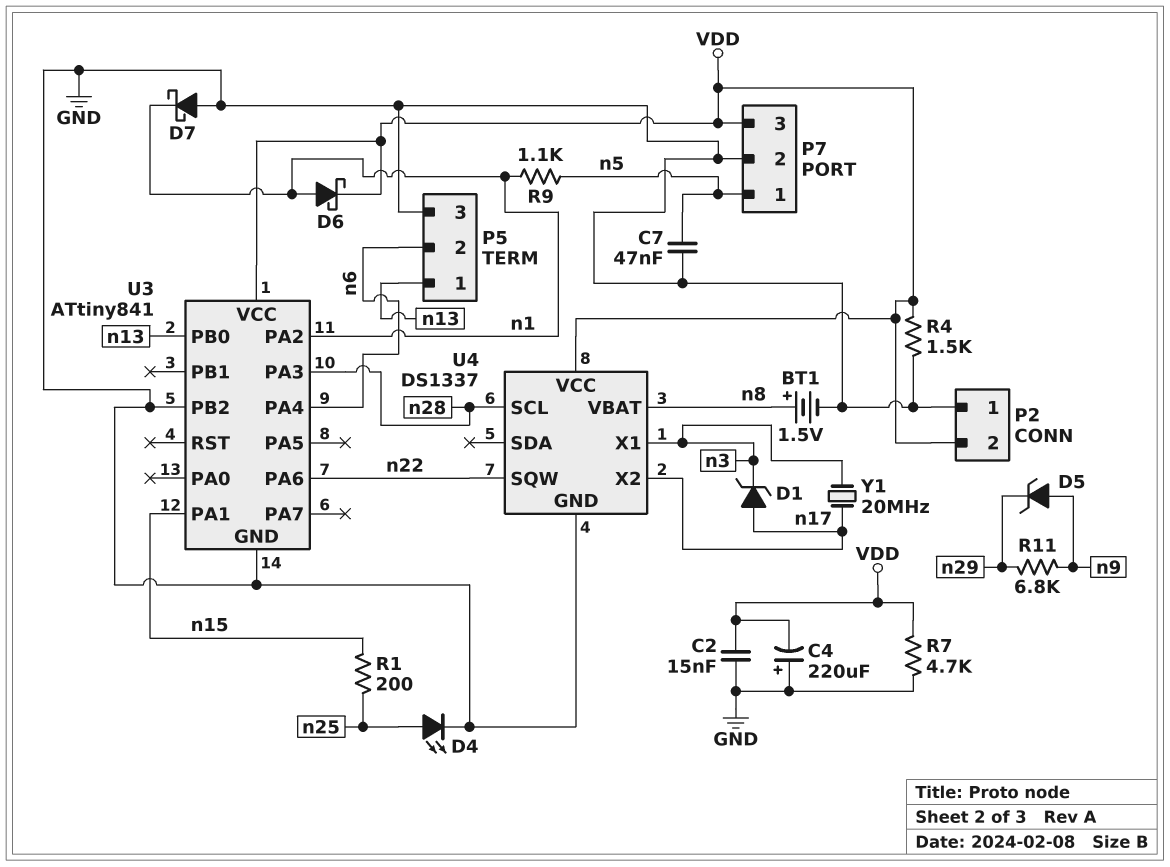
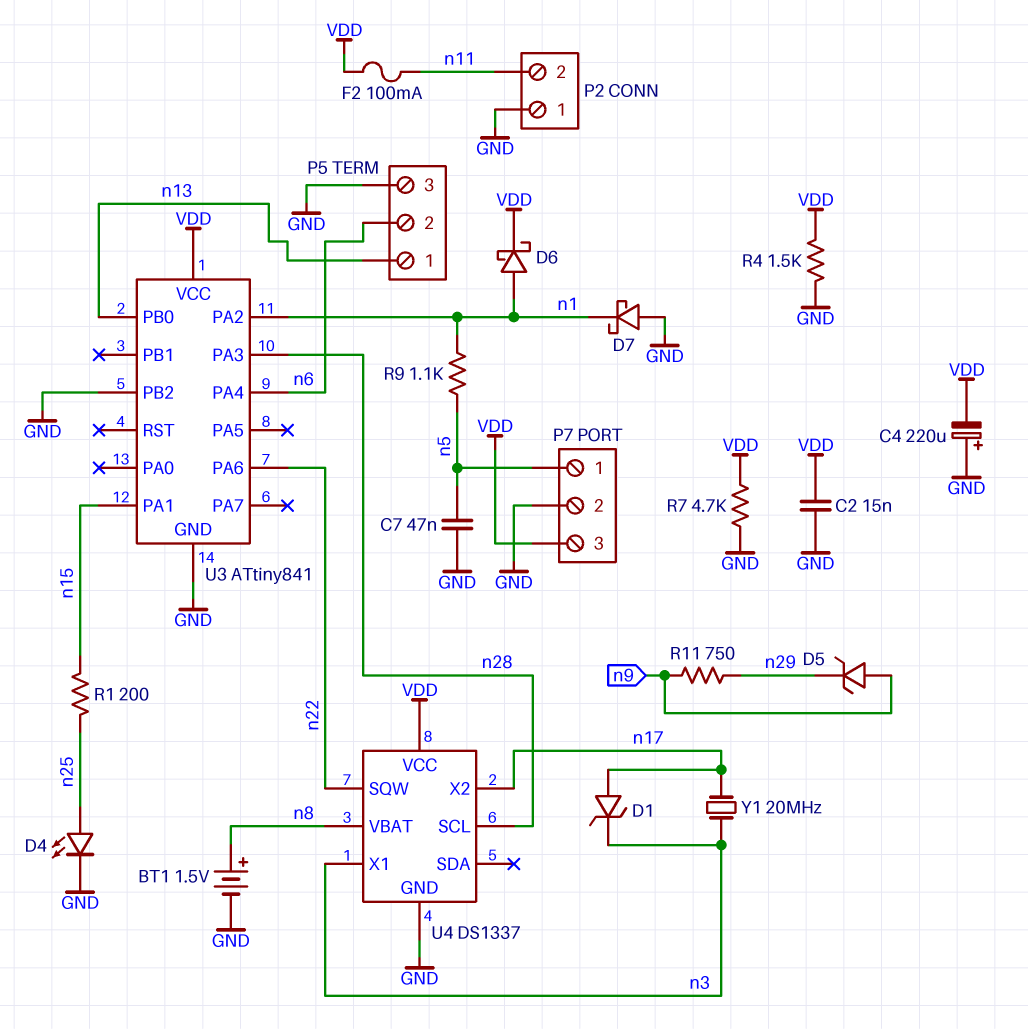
F2: none -> 100mA (VDD, n11)
P2 pin 2: VDD -> n11
R11: 6.8k (n9, n29) -> 750 (n9, n29)

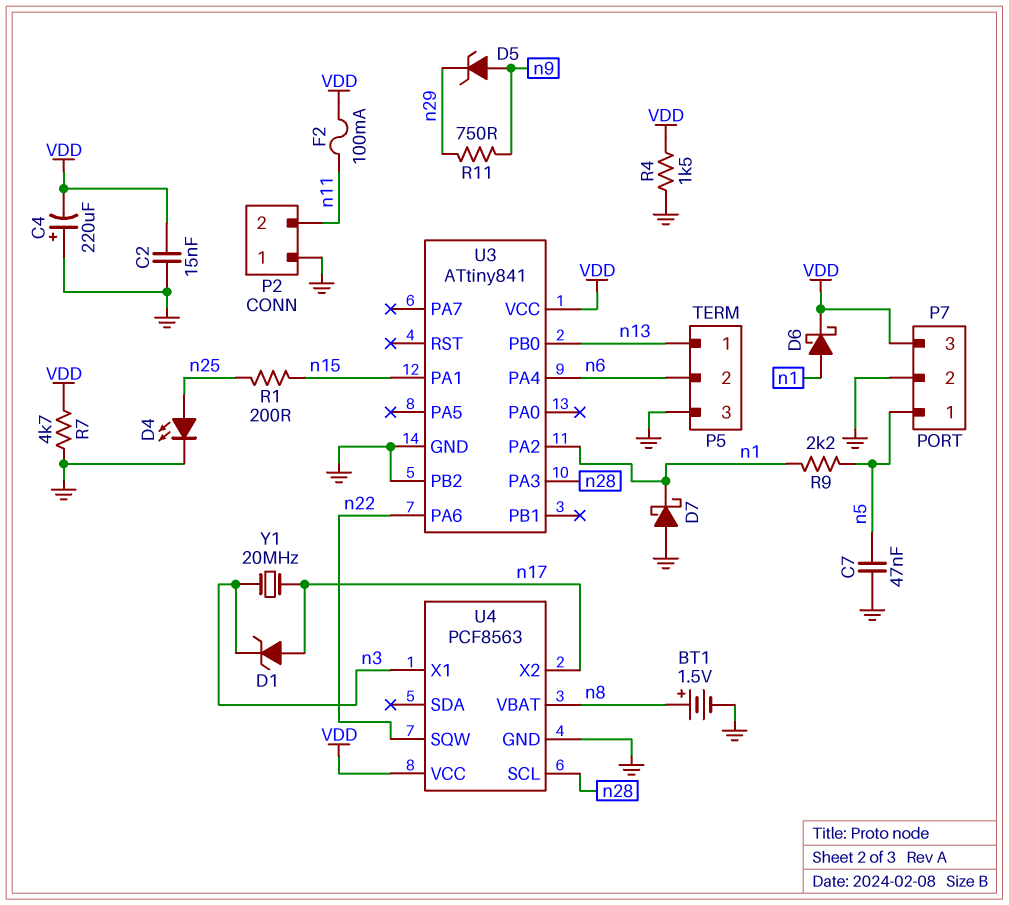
R9: 1.1k (n1, n5) -> 2.2k (n1, n5)
U4: DS1337 -> PCF8563

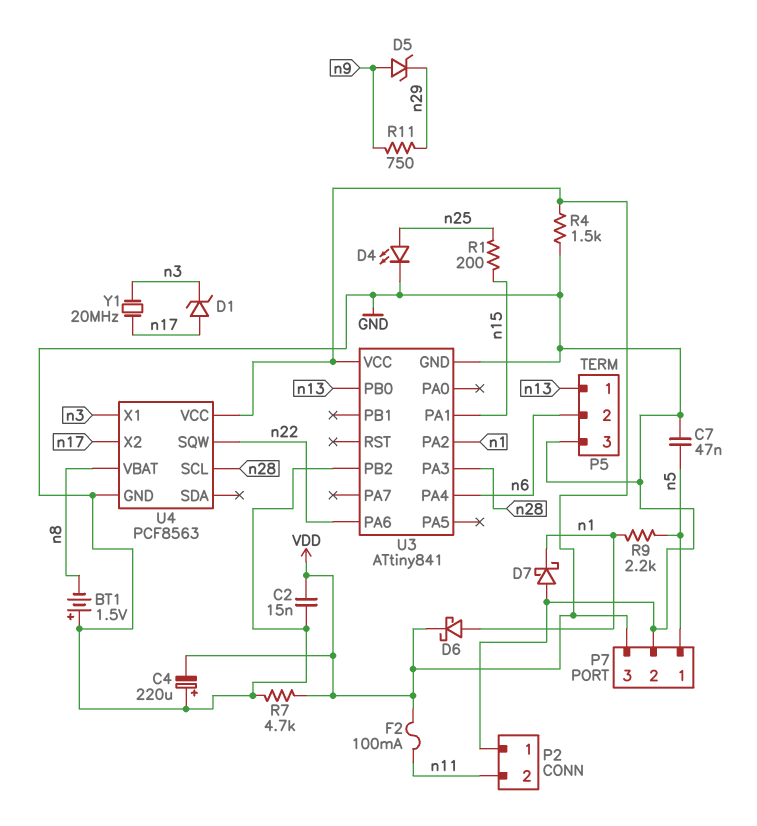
BT1: 1.5V (plus n8, minus GND) -> 1.5V (plus GND, minus n8)

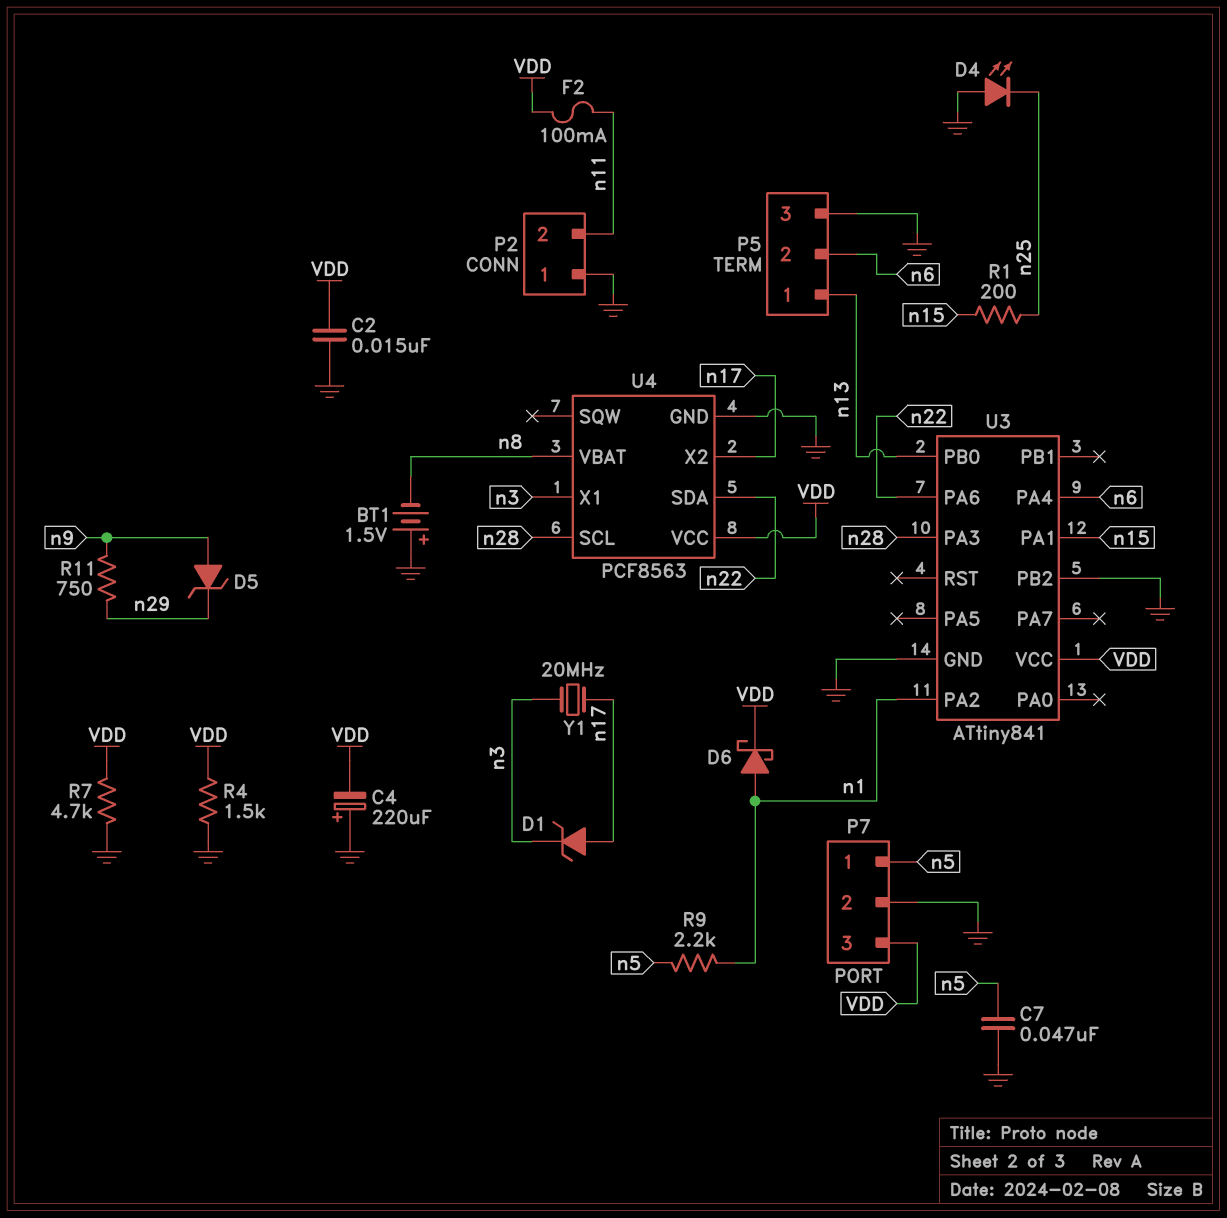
D4: LED (A n25, K GND) -> LED (A GND, K n25)
D7: schottky (A GND, K n1) -> none
U4 pin SDA: none -> n22
U4 pin SQW: n22 -> none

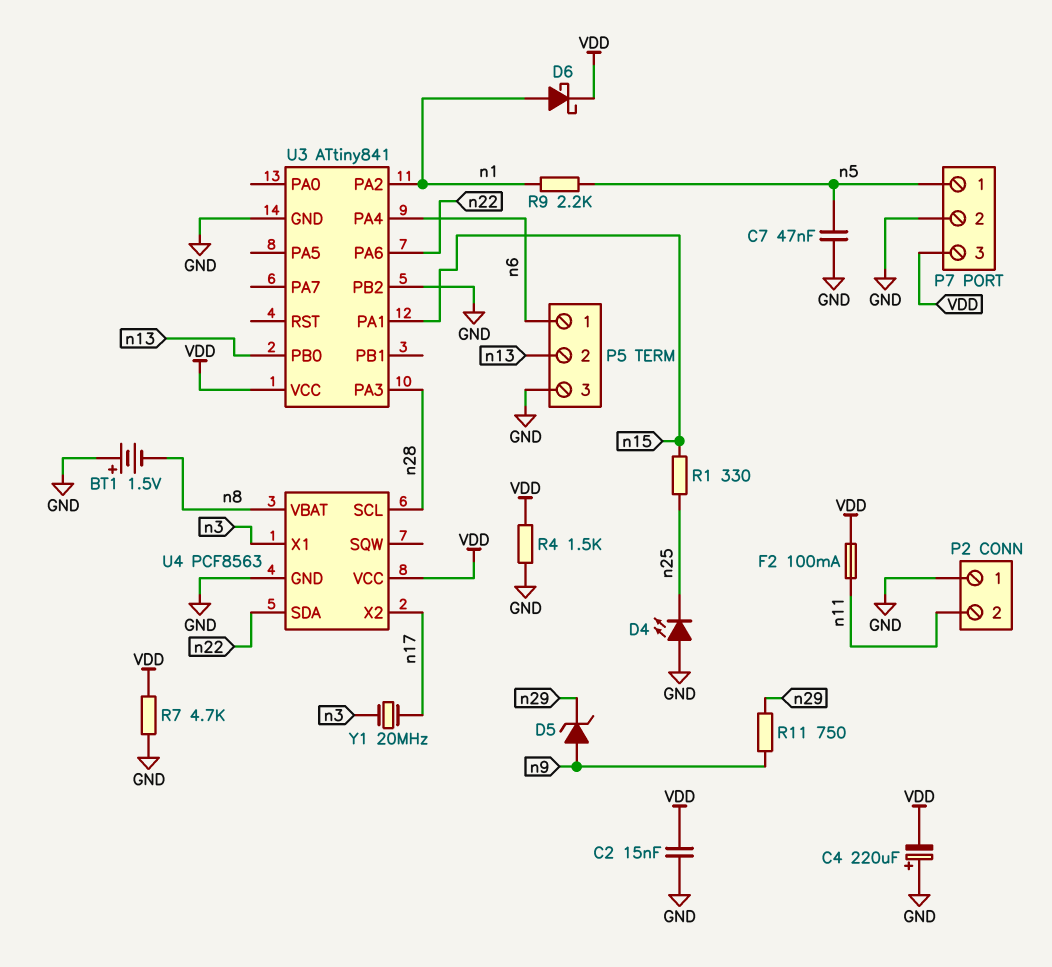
D1: zener (A n17, K n3) -> none
P5 pin 1: n13 -> n6
P5 pin 2: n6 -> n13
R1: 200 (n15, n25) -> 330 (n15, n25)

